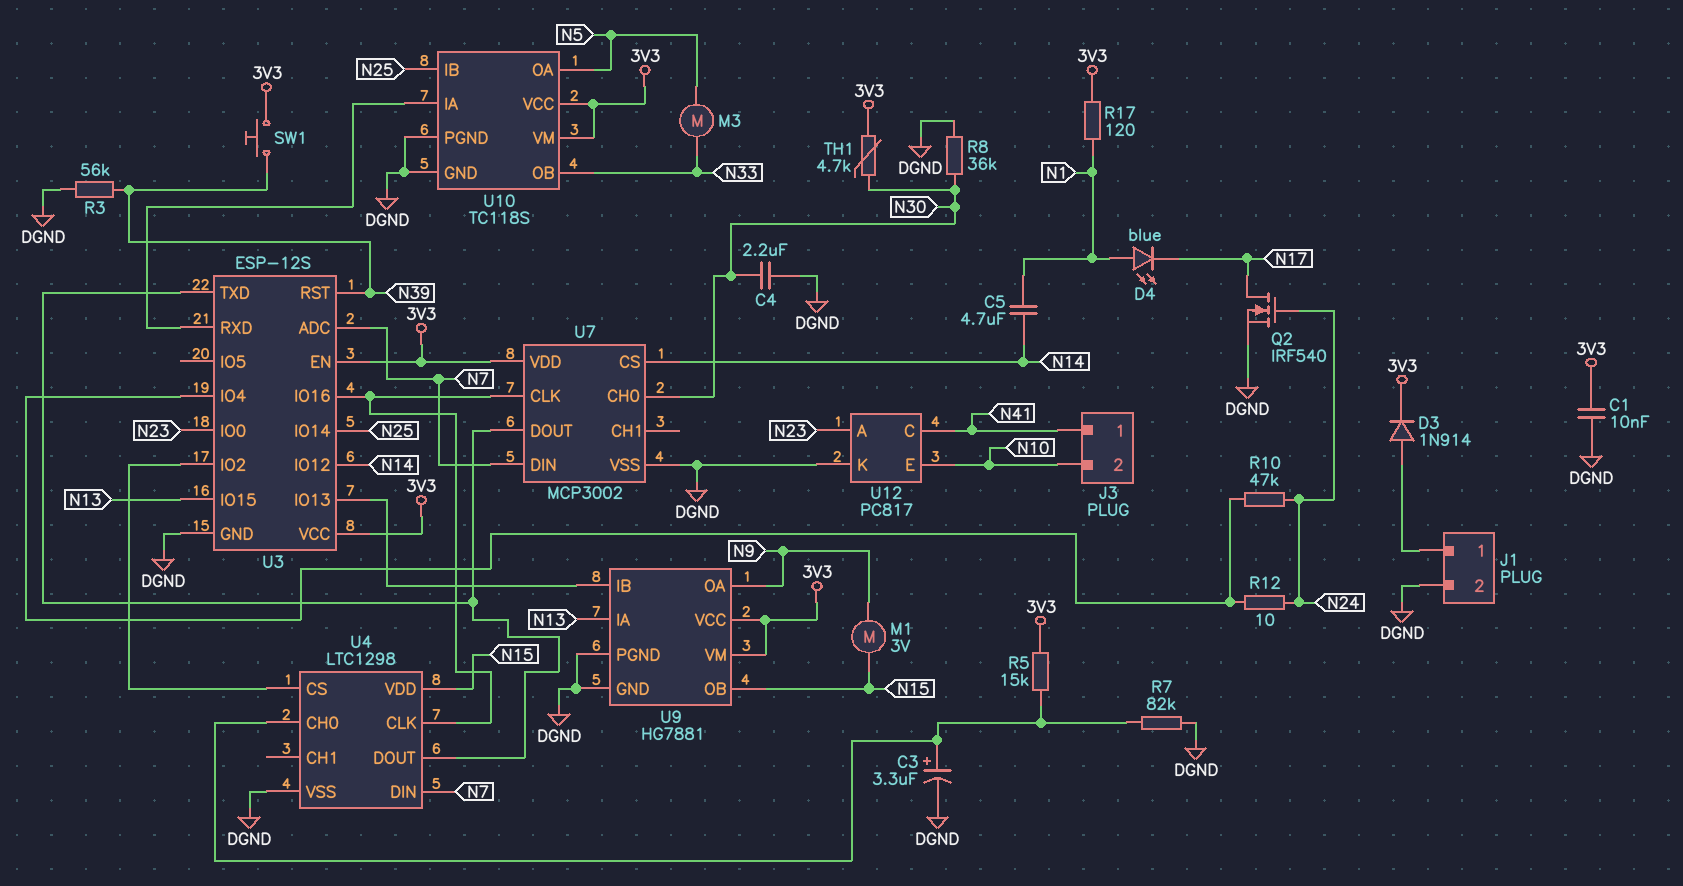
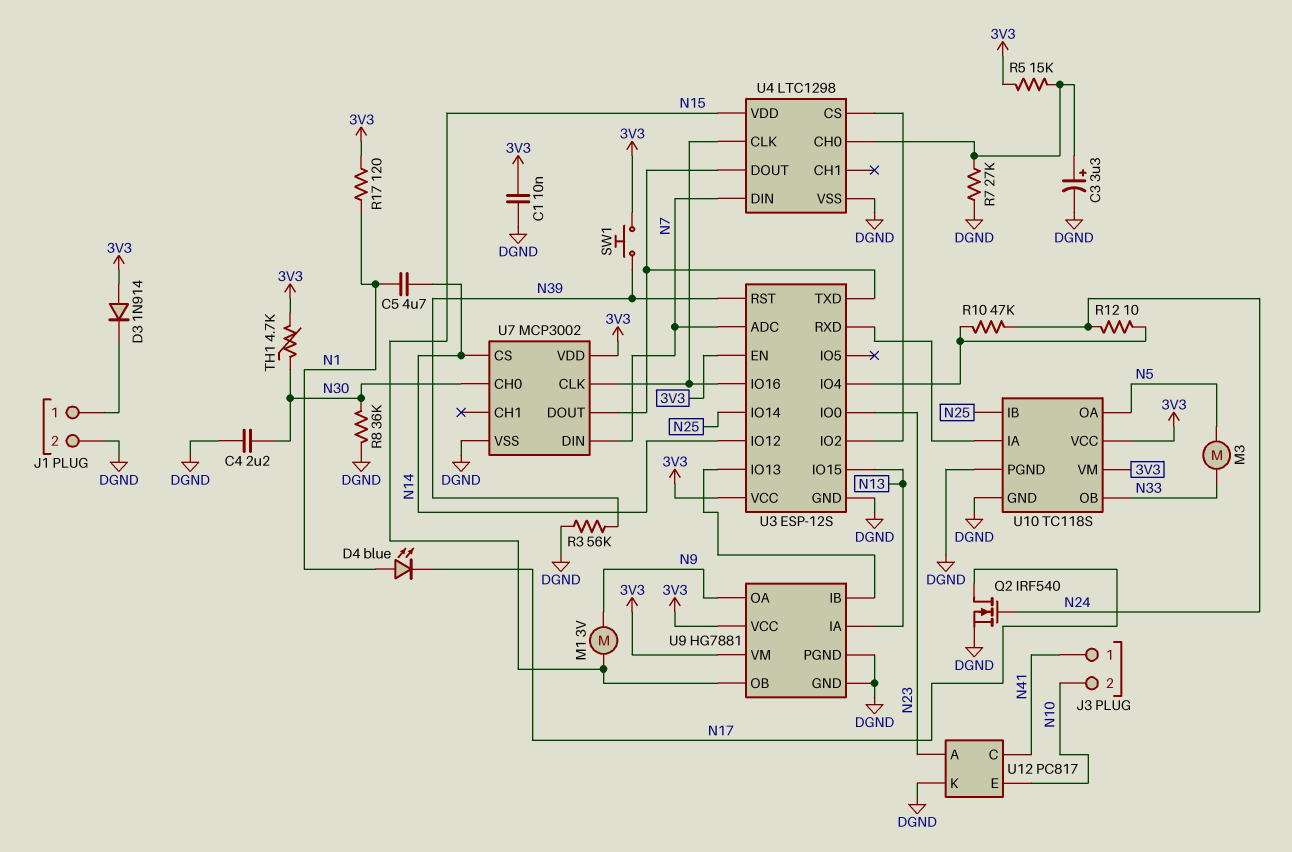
D3: diode 1N914 (A J1/1, K 3V3) -> diode 1N914 (A 3V3, K J1/1)
R7: 82k (DGND, U4/CH0) -> 27k (DGND, U4/CH0)

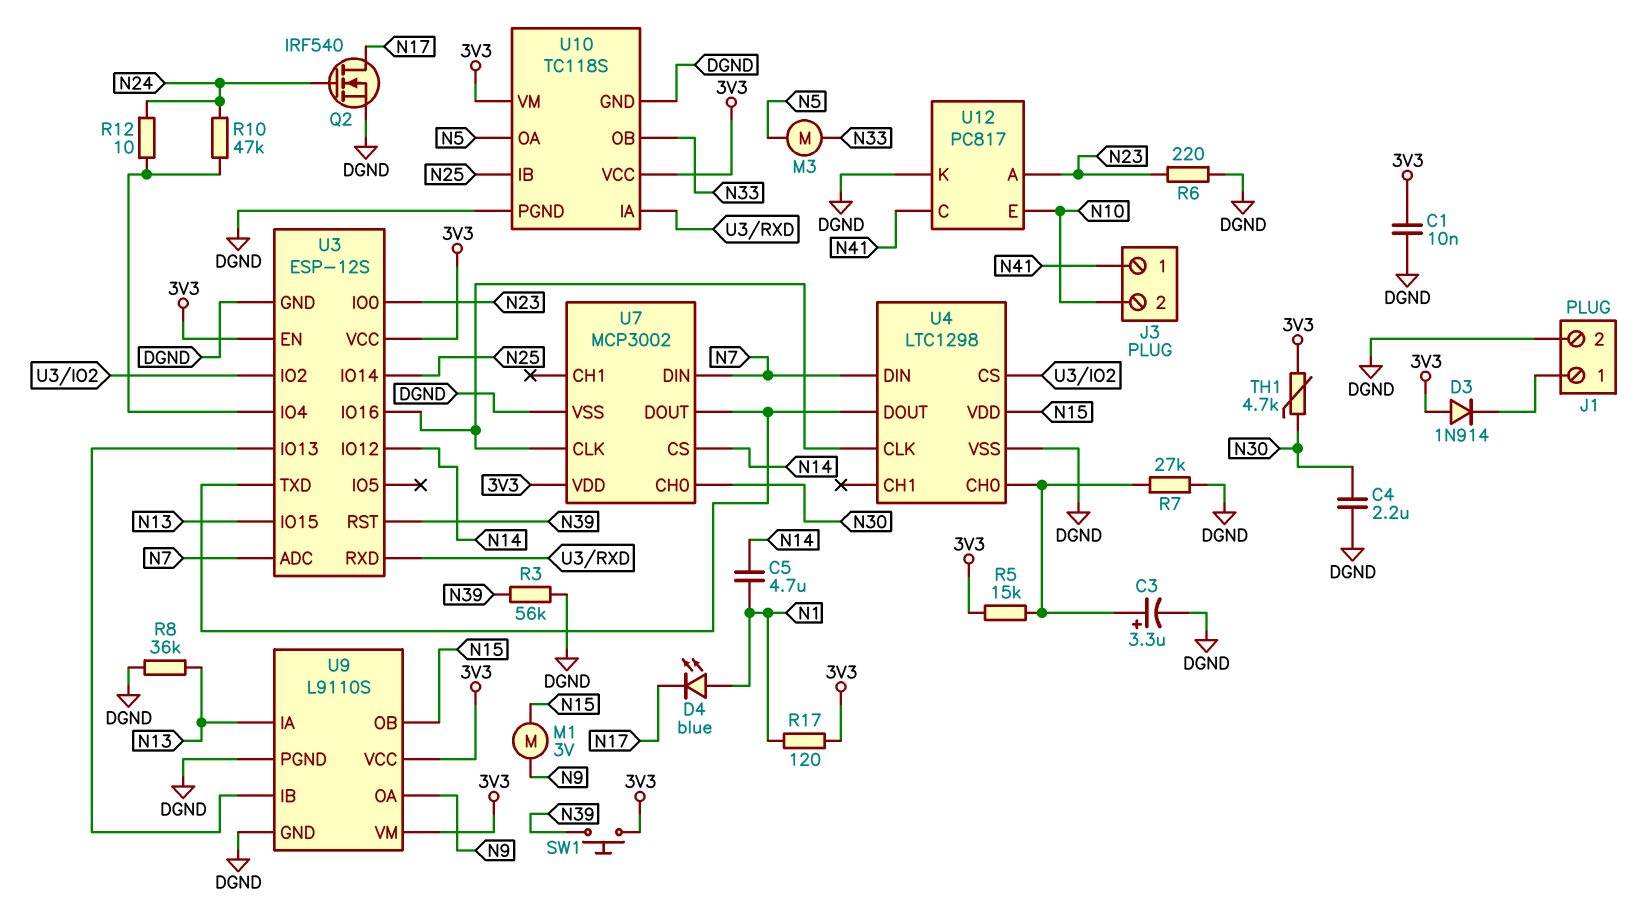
R6: none -> 220 (DGND, N23)
R8: 36k (DGND, N30) -> 36k (DGND, N13)
U9: HG7881 -> L9110S

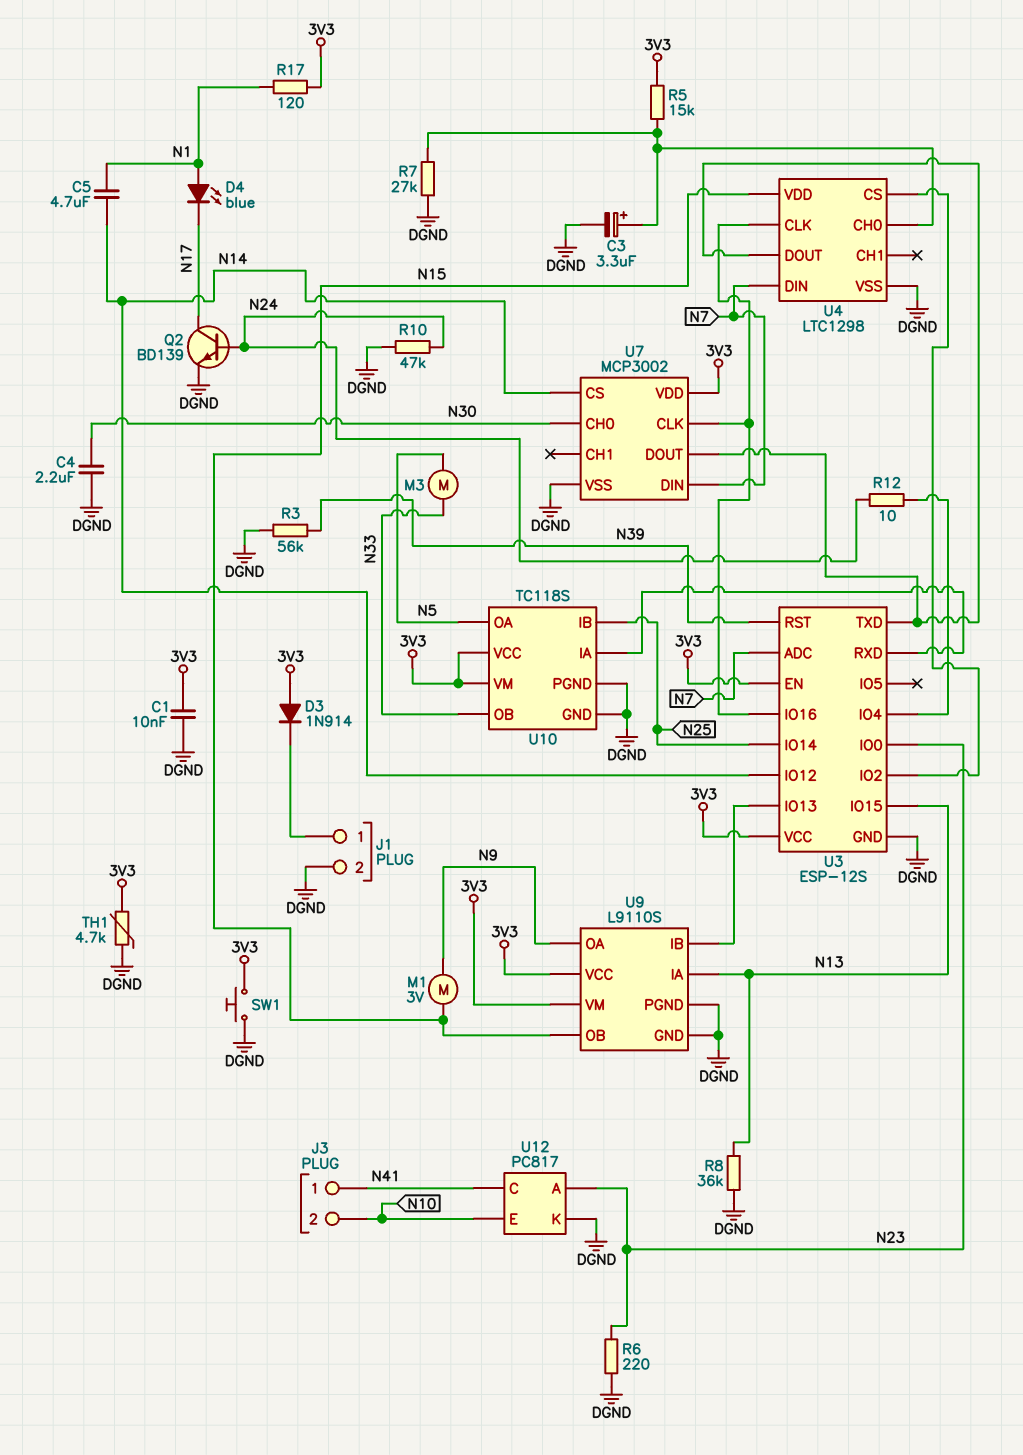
Q2: NMOS IRF540 (G N24, D N17, S DGND) -> NPN BD139 (B N24, C N17, E DGND)
R10: 47k (N24, U3/IO4) -> 47k (DGND, N24)
SW1: button (3V3, N39) -> button (3V3, DGND)
TH1: 4.7k (3V3, N30) -> 4.7k (3V3, DGND)

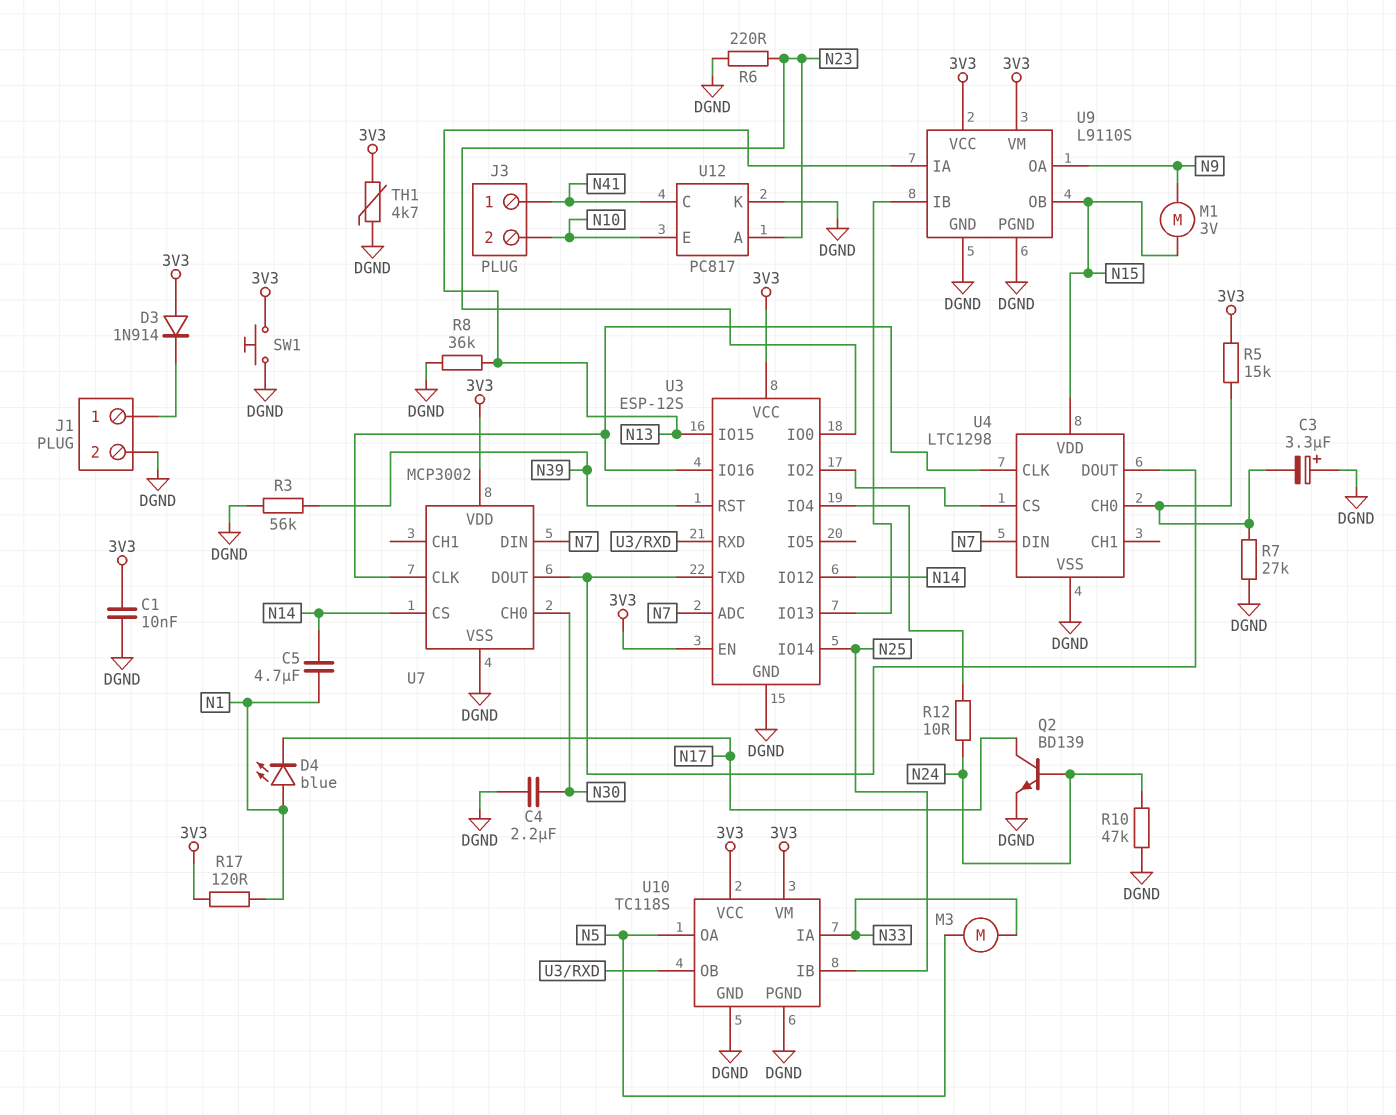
C3: 3.3uF (plus U4/CH0, minus DGND) -> 3.3uF (plus DGND, minus U4/CH0)
U10 pin IA: U3/RXD -> N33
U10 pin OB: N33 -> U3/RXD

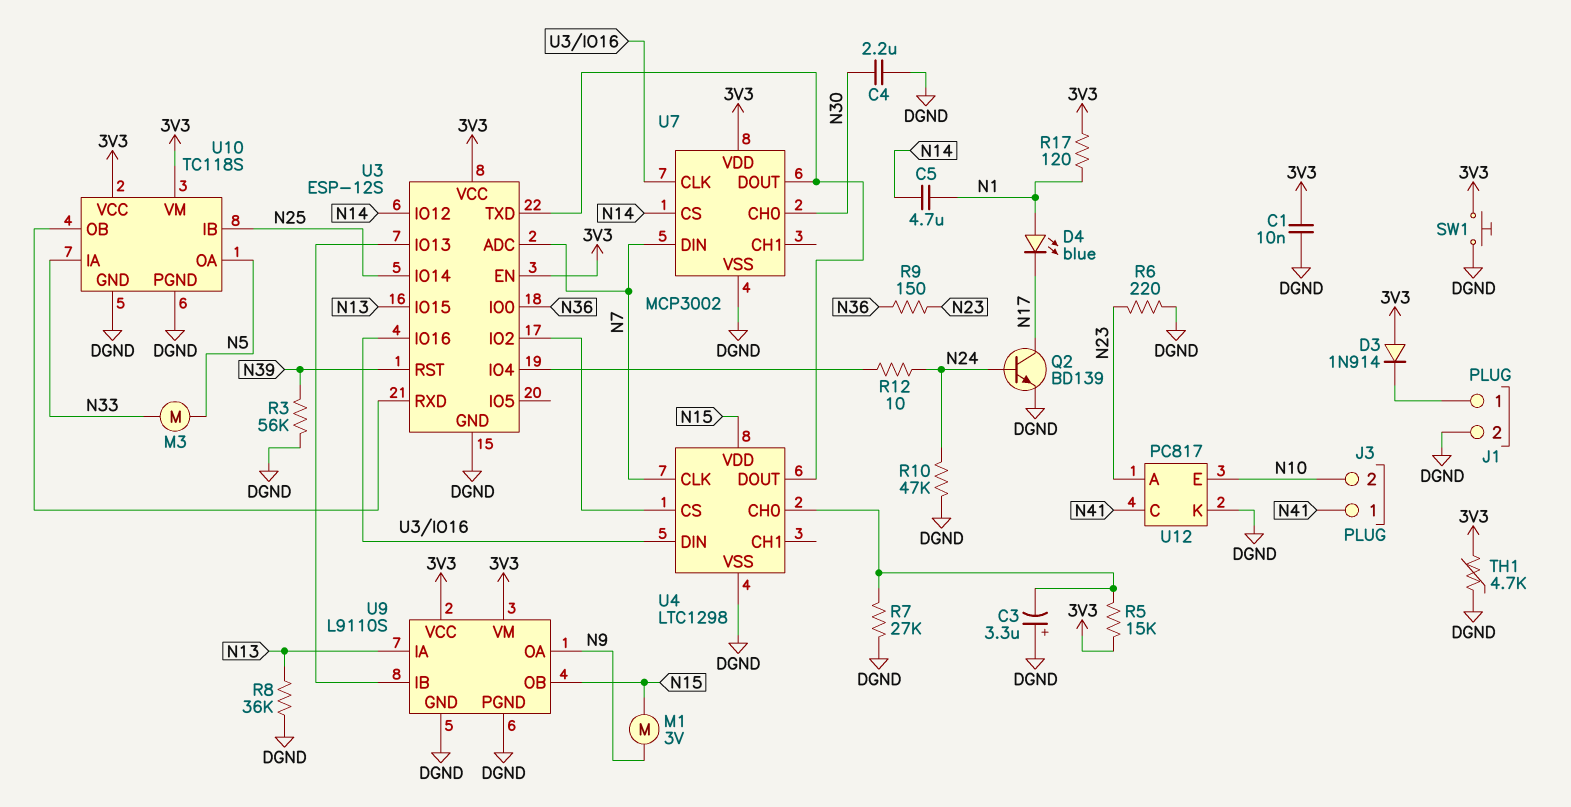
R9: none -> 150 (N23, N36)
U3 pin IO0: N23 -> N36
U4 pin CLK: U3/IO16 -> N7
U4 pin DIN: N7 -> U3/IO16

